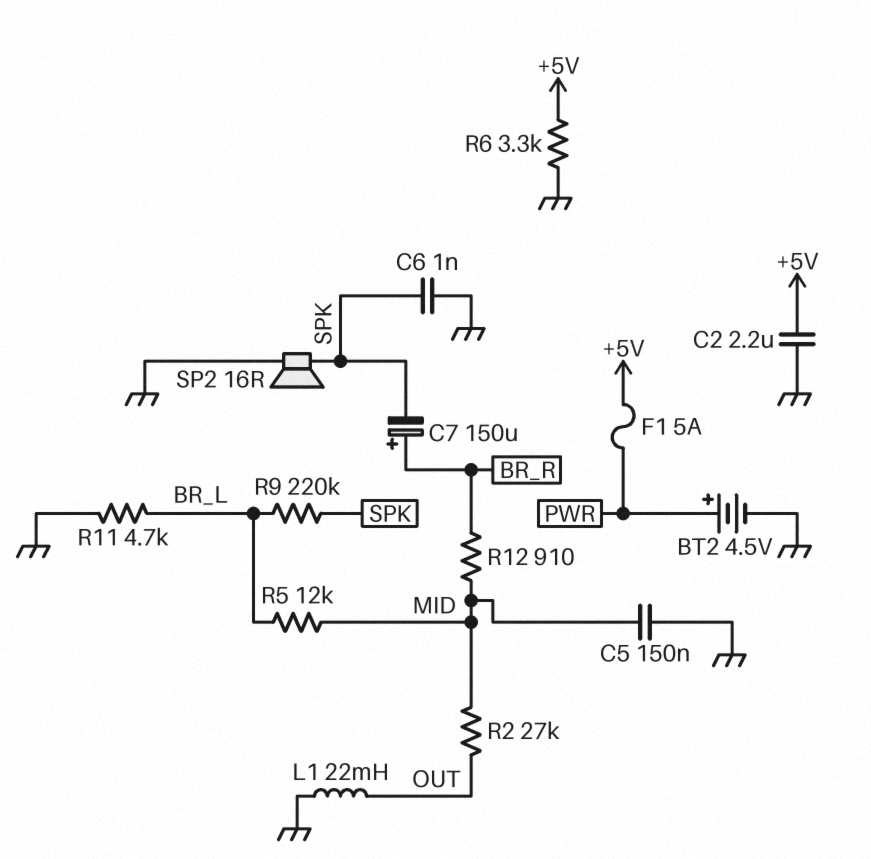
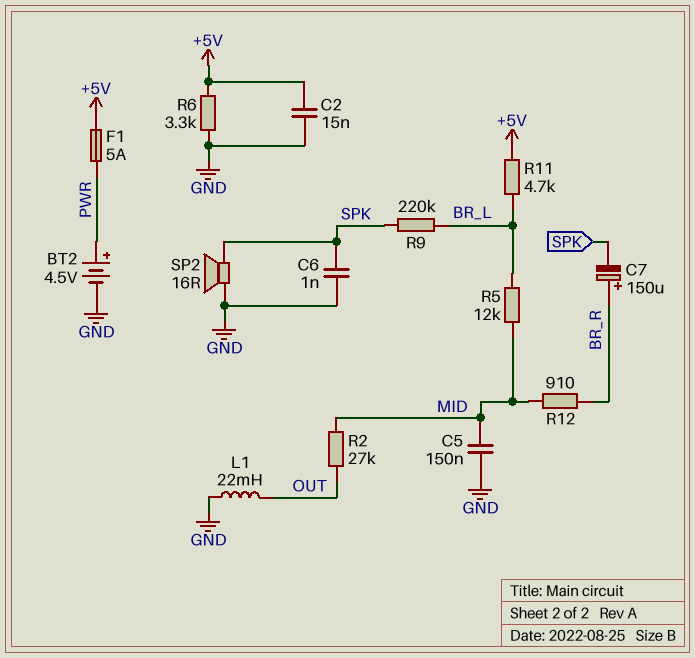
C2: 2.2uF (+5V, GND) -> 15nF (+5V, GND)
R11: 4.7k (BR_L, GND) -> 4.7k (+5V, BR_L)

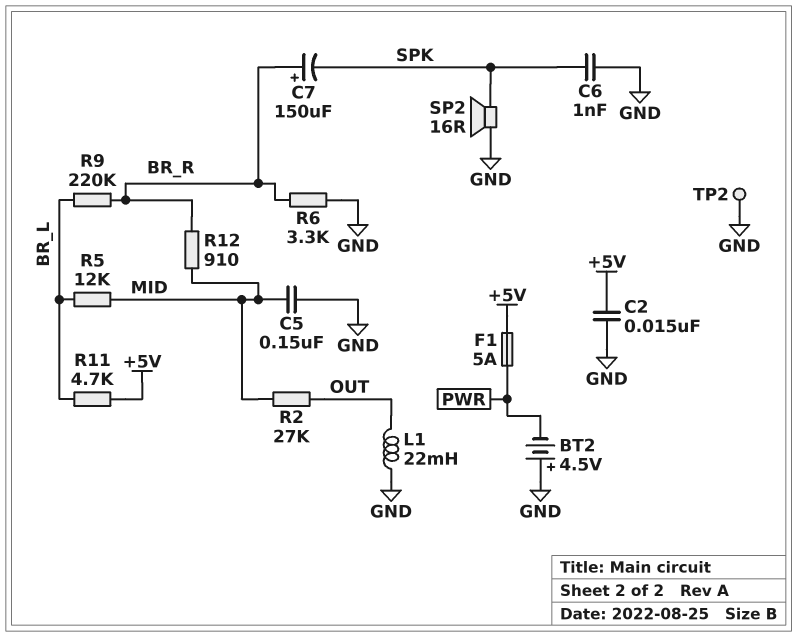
BT2: 4.5V (plus PWR, minus GND) -> 4.5V (plus GND, minus PWR)
R6: 3.3k (+5V, GND) -> 3.3k (BR_R, GND)
R9: 220k (BR_L, SPK) -> 220k (BR_L, BR_R)
TP2: none -> test point (GND)

